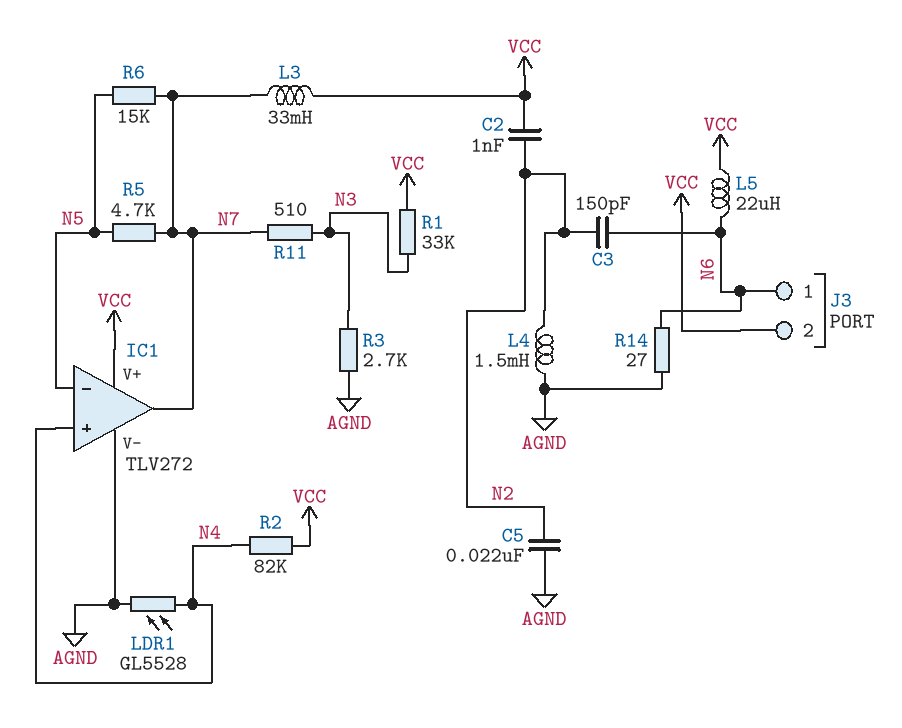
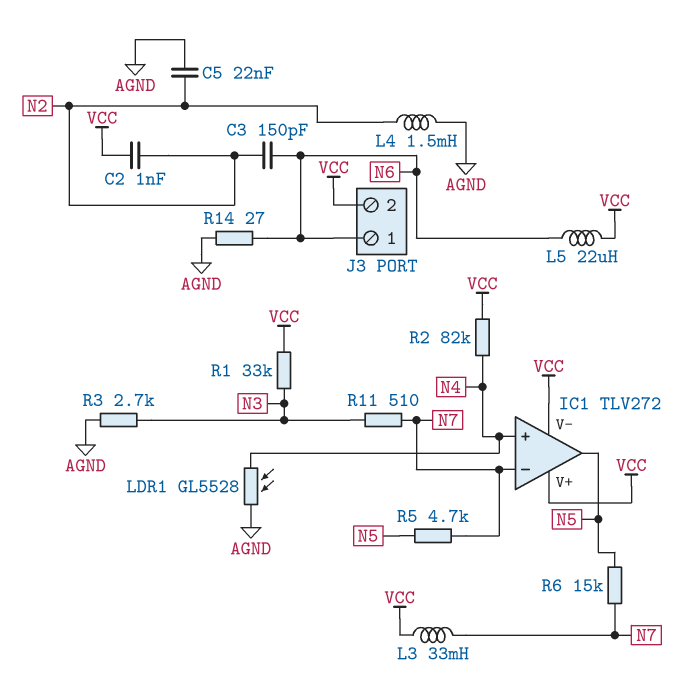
IC1 pin V-: AGND -> VCC
IC1 pin in-: N5 -> N7
IC1 pin out: N7 -> N5

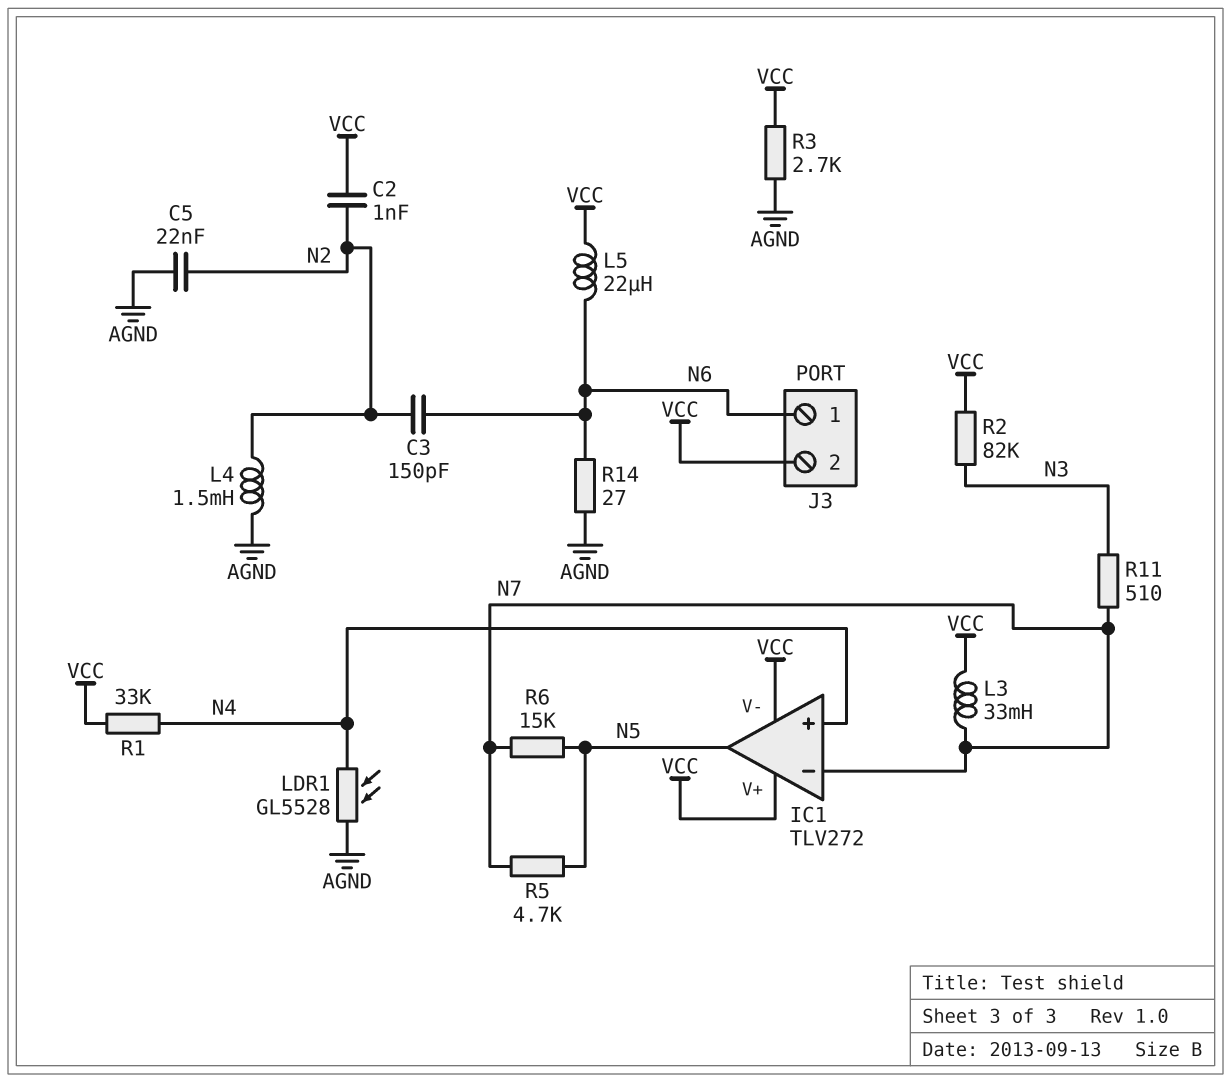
R1: 33k (N3, VCC) -> 33k (N4, VCC)
R2: 82k (N4, VCC) -> 82k (N3, VCC)
R3: 2.7k (AGND, N3) -> 2.7k (AGND, VCC)

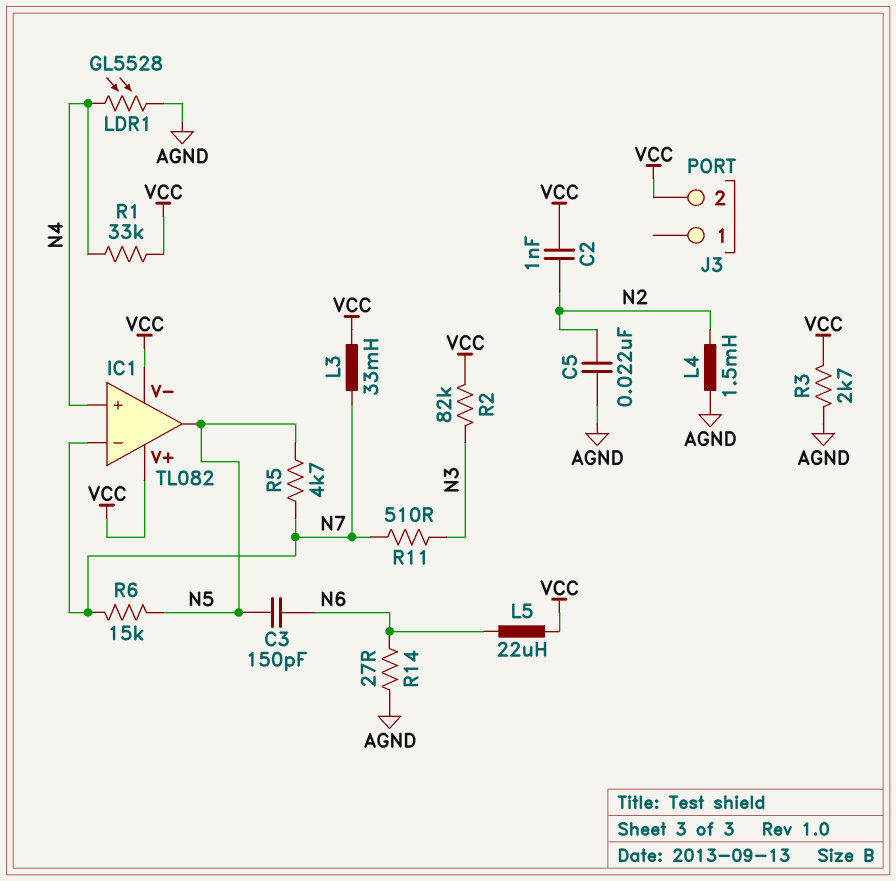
C3: 150pF (N2, N6) -> 150pF (N5, N6)
IC1: TLV272 -> TL082
J3 pin 1: N6 -> none

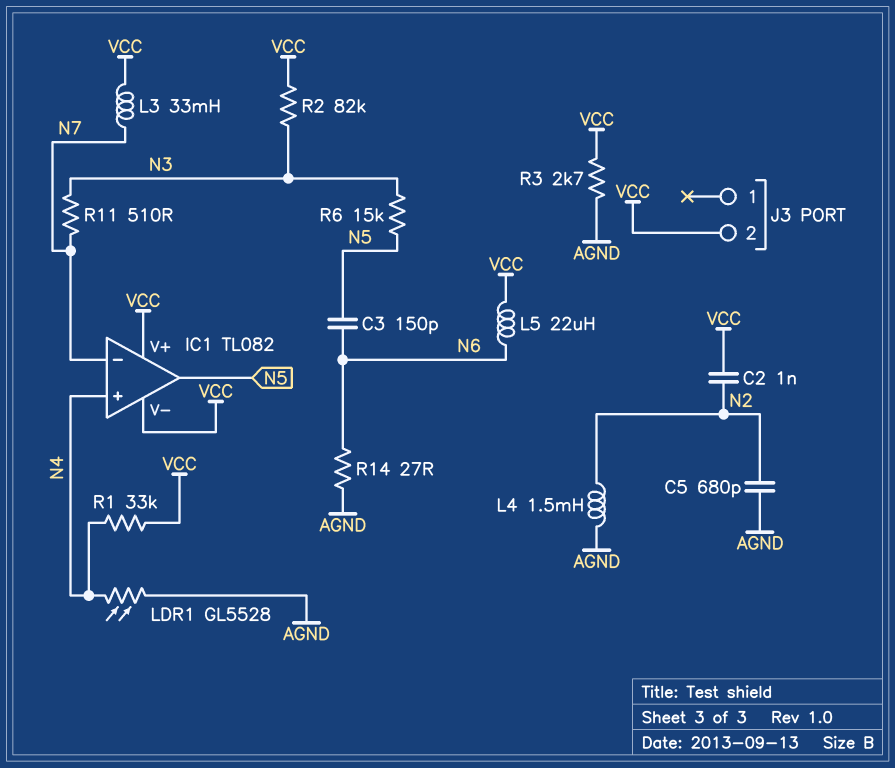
C5: 22nF (AGND, N2) -> 680pF (AGND, N2)
R5: 4.7k (N5, N7) -> none
R6: 15k (N5, N7) -> 15k (N3, N5)

